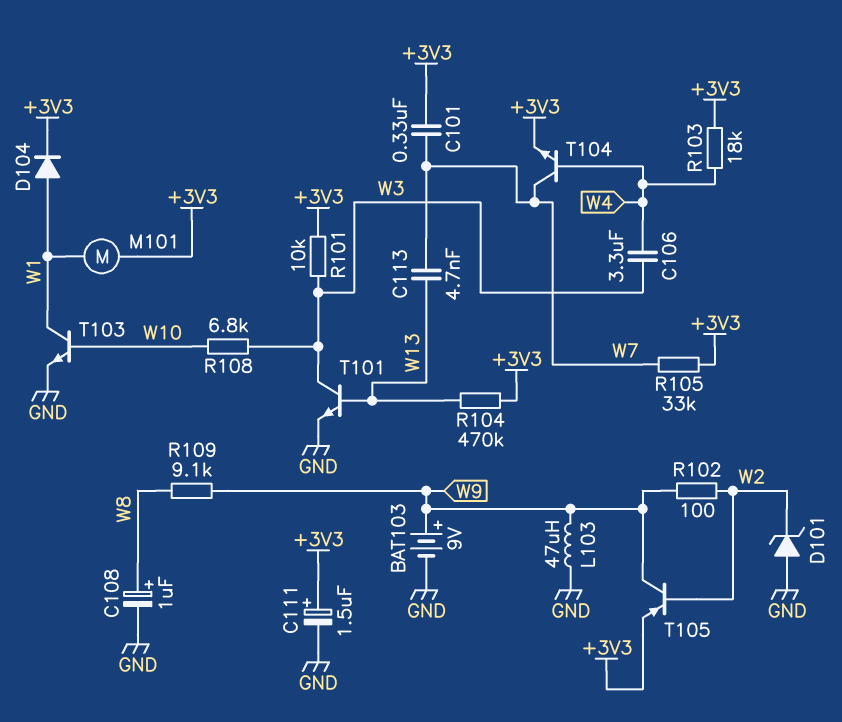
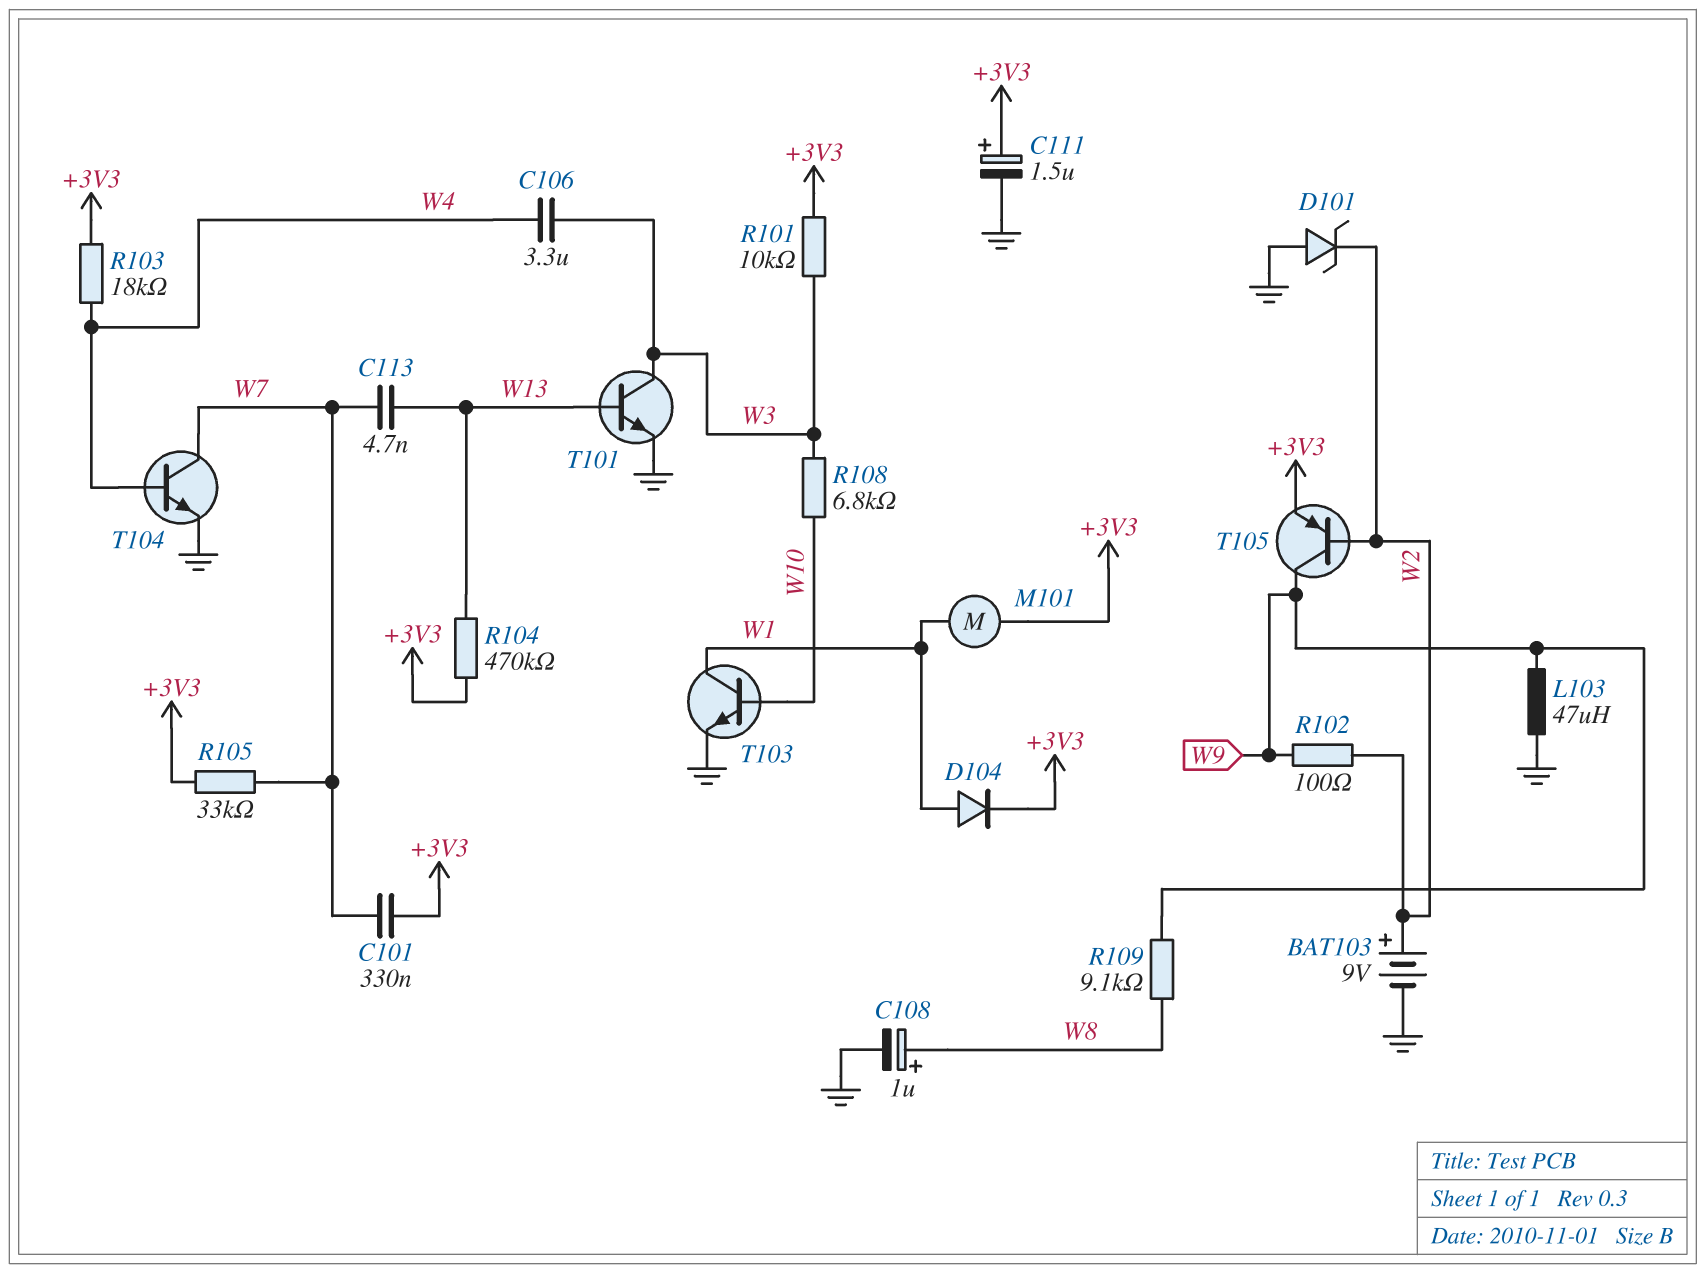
BAT103: 9V (plus W9, minus GND) -> 9V (plus W2, minus GND)
T104: NPN (B W4, C W7, E +3V3) -> NPN (B W4, C W7, E GND)

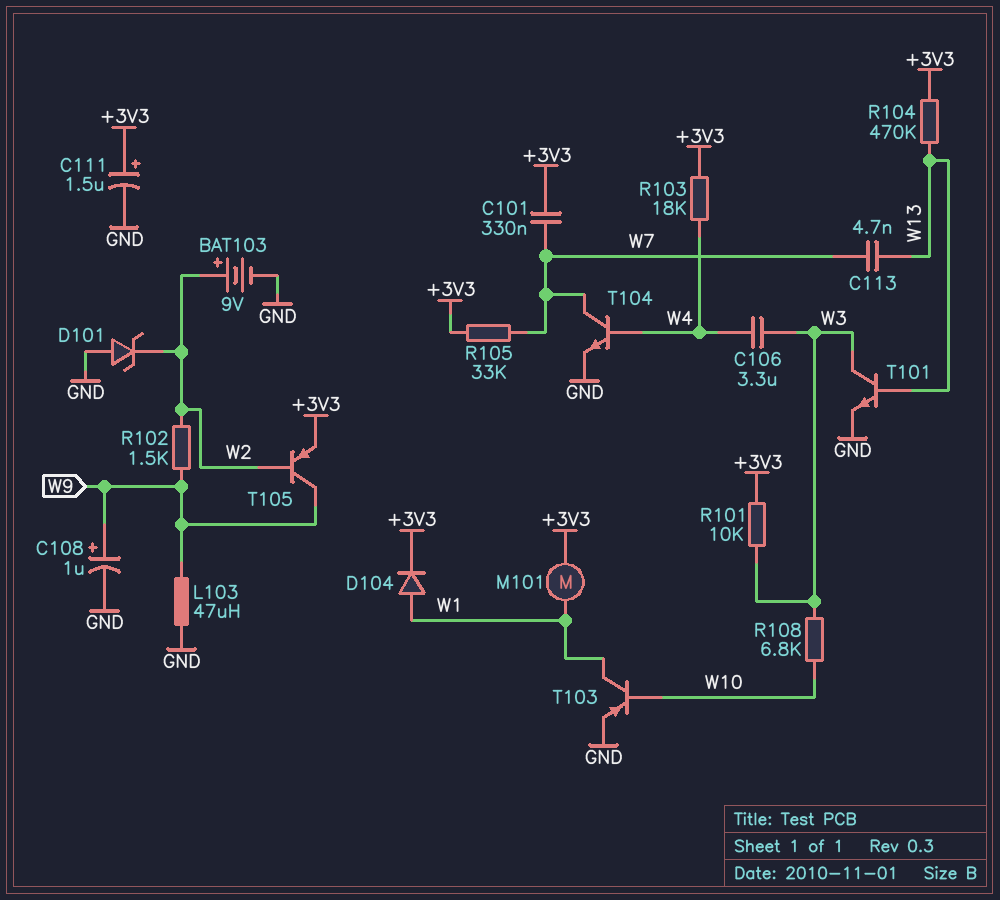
C108: 1uF (plus W8, minus GND) -> 1uF (plus W9, minus GND)
R102: 100 (W2, W9) -> 1.5k (W2, W9)
R109: 9.1k (W8, W9) -> none
T103: NPN (B W10, C W1, E GND) -> PNP (B W10, C W1, E GND)

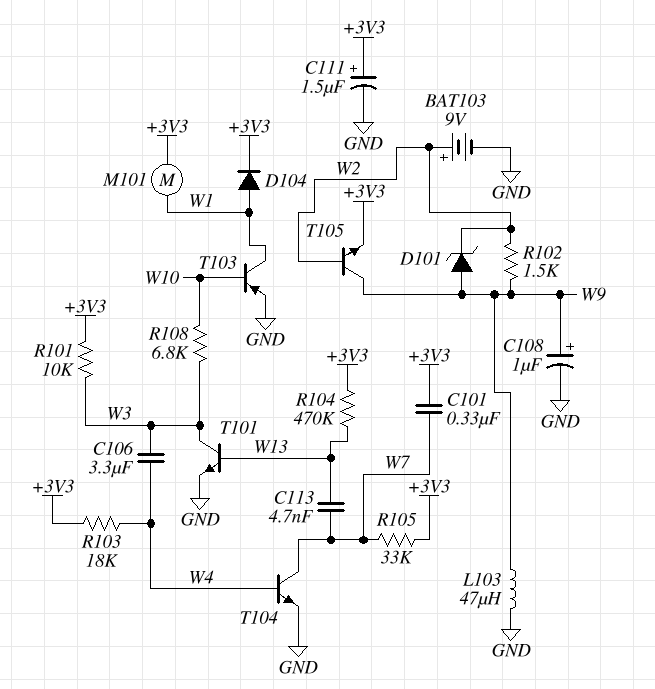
D101: zener (A GND, K W2) -> zener (A W9, K W2)
T105: PNP (B W2, C W9, E +3V3) -> NPN (B W2, C W9, E +3V3)

